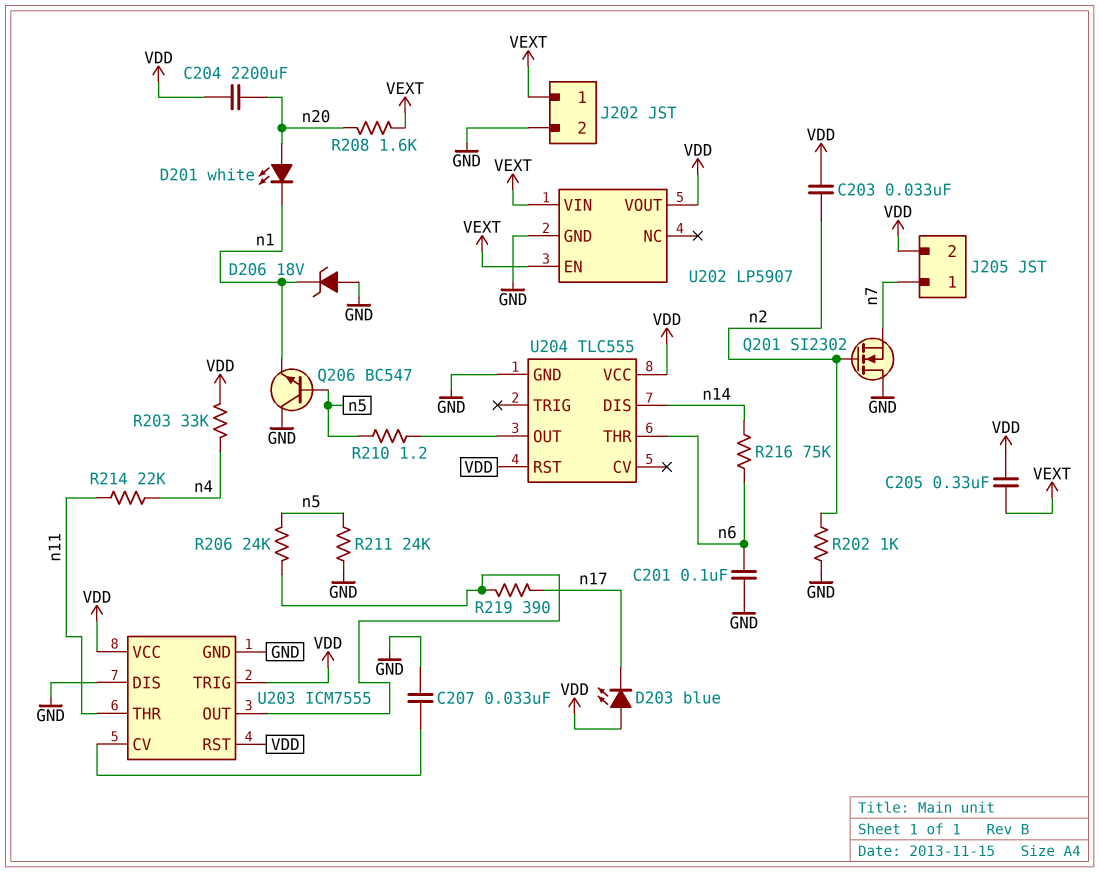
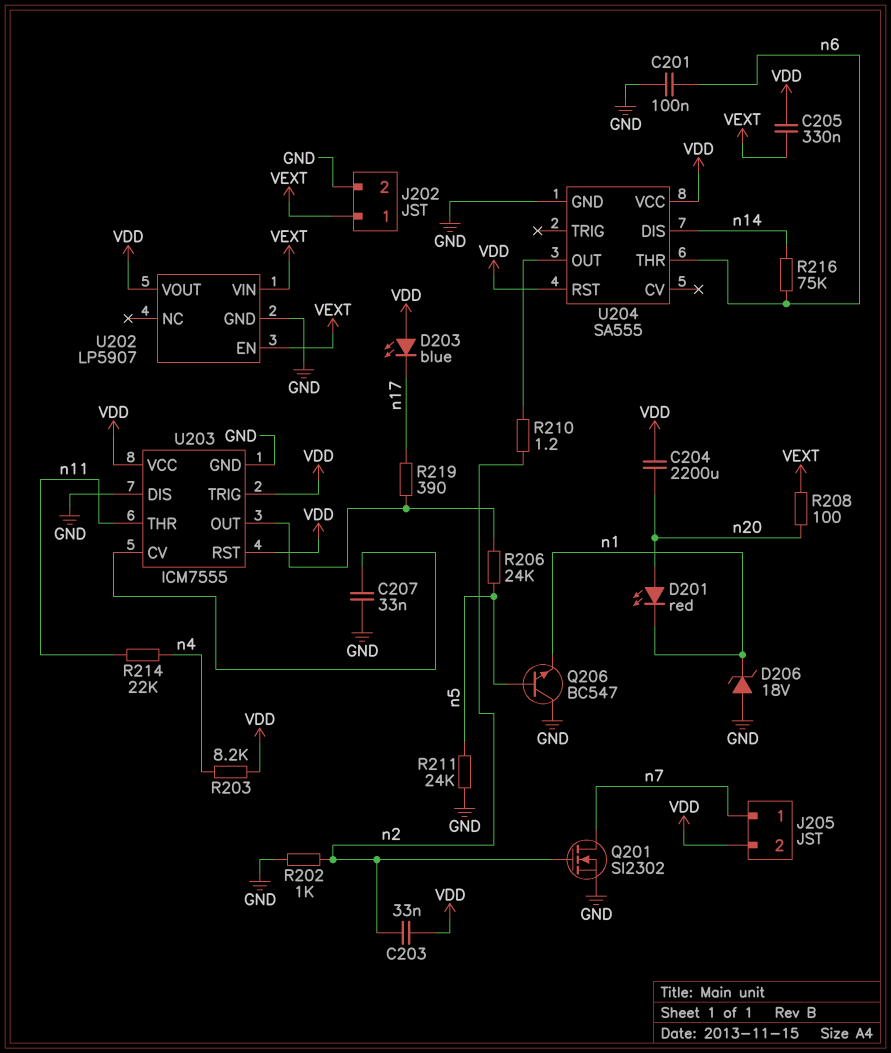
D201: LED white (A n20, K n1) -> LED red (A n20, K n1)
Q201: NMOS SI2302 (G n2, D GND, S n7) -> NMOS SI2302 (G n2, D n7, S GND)
R203: 33k (VDD, n4) -> 8.2k (VDD, n4)
R208: 1.6k (VEXT, n20) -> 100 (VEXT, n20)
R210: 1.2 (U204/OUT, n5) -> 1.2 (U204/OUT, n2)
U204: TLC555 -> SA555

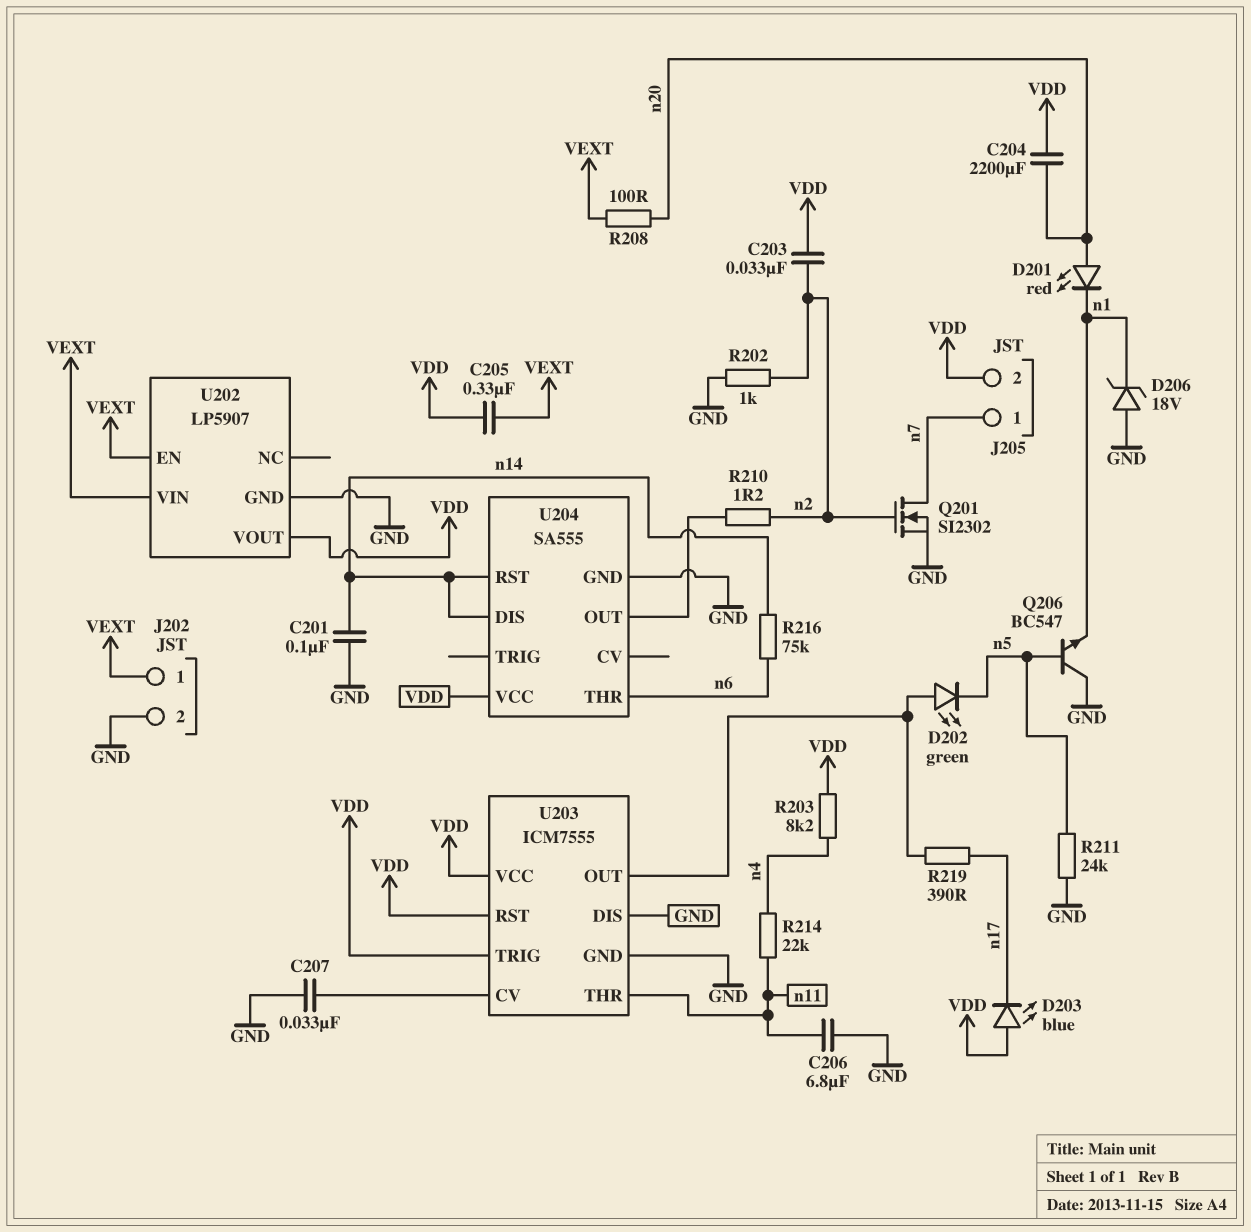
C201: 100nF (GND, n6) -> 100nF (GND, n14)
C206: none -> 6.8uF (GND, n11)
D202: none -> LED green (A U203/OUT, K n5)
R206: 24k (U203/OUT, n5) -> none
U204 pin RST: VDD -> n14

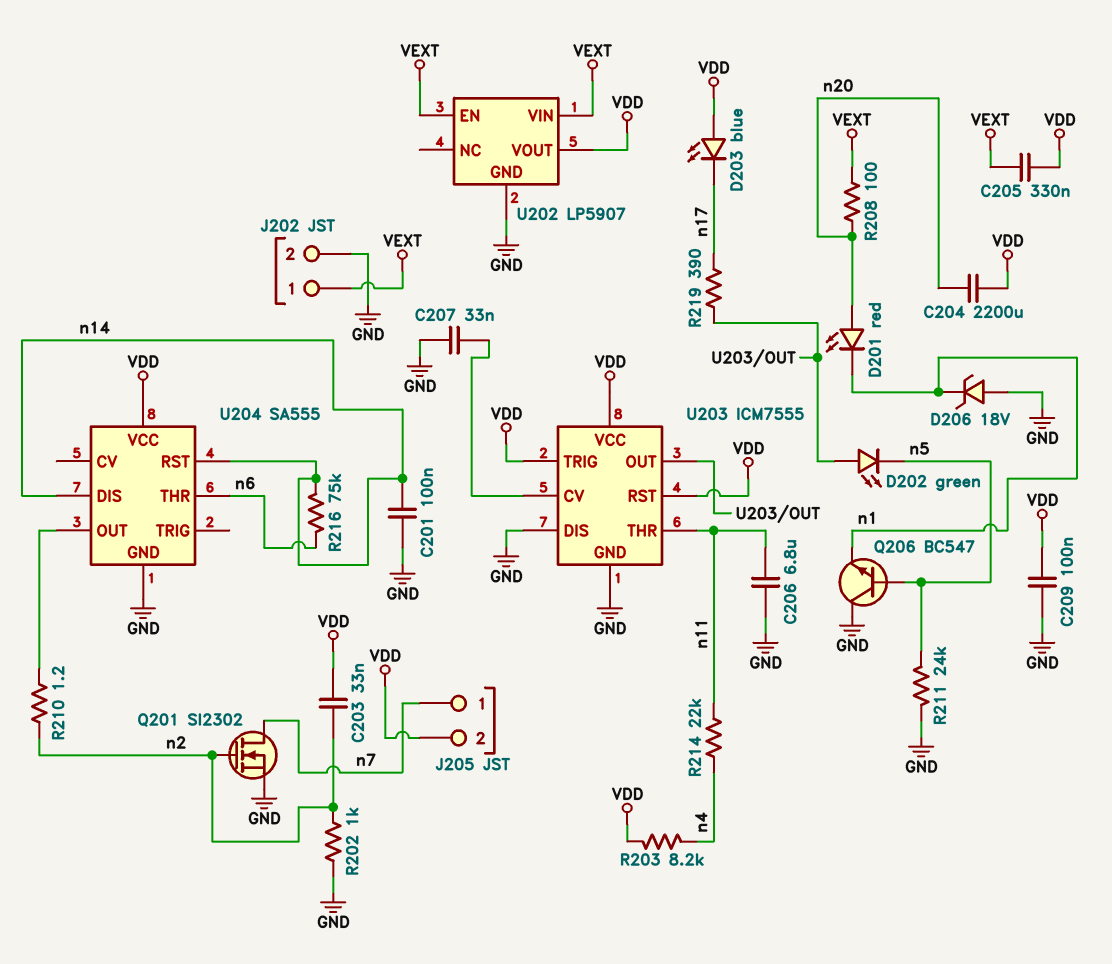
C209: none -> 100nF (GND, VDD)

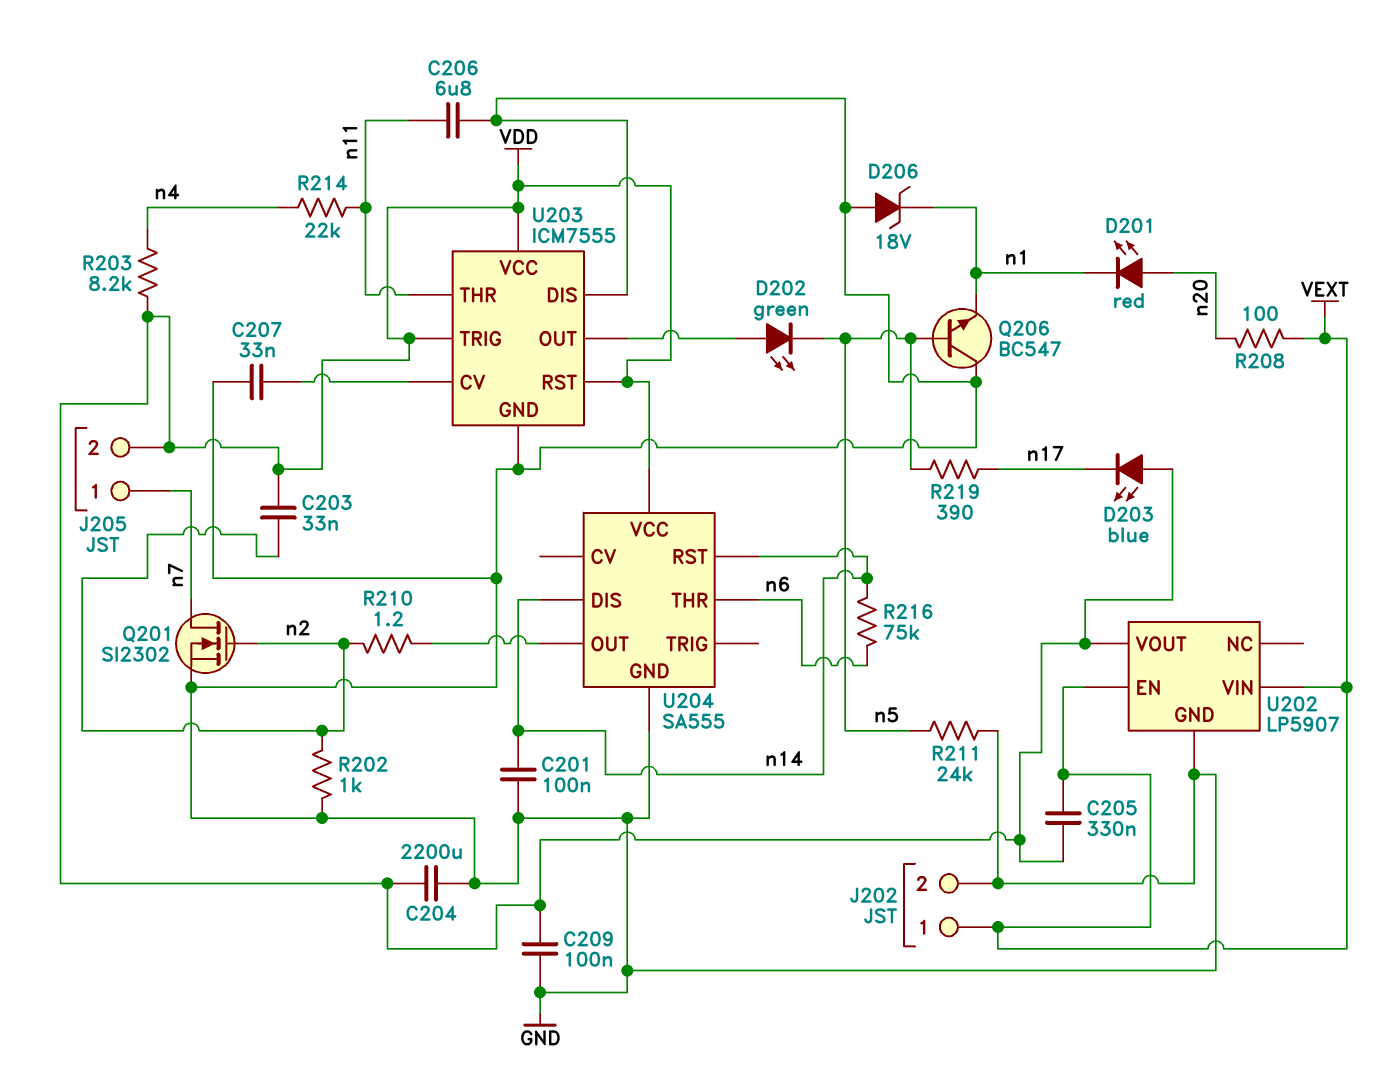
C204: 2200uF (VDD, n20) -> 2200uF (GND, VDD)
R219: 390 (U203/OUT, n17) -> 390 (n5, n17)

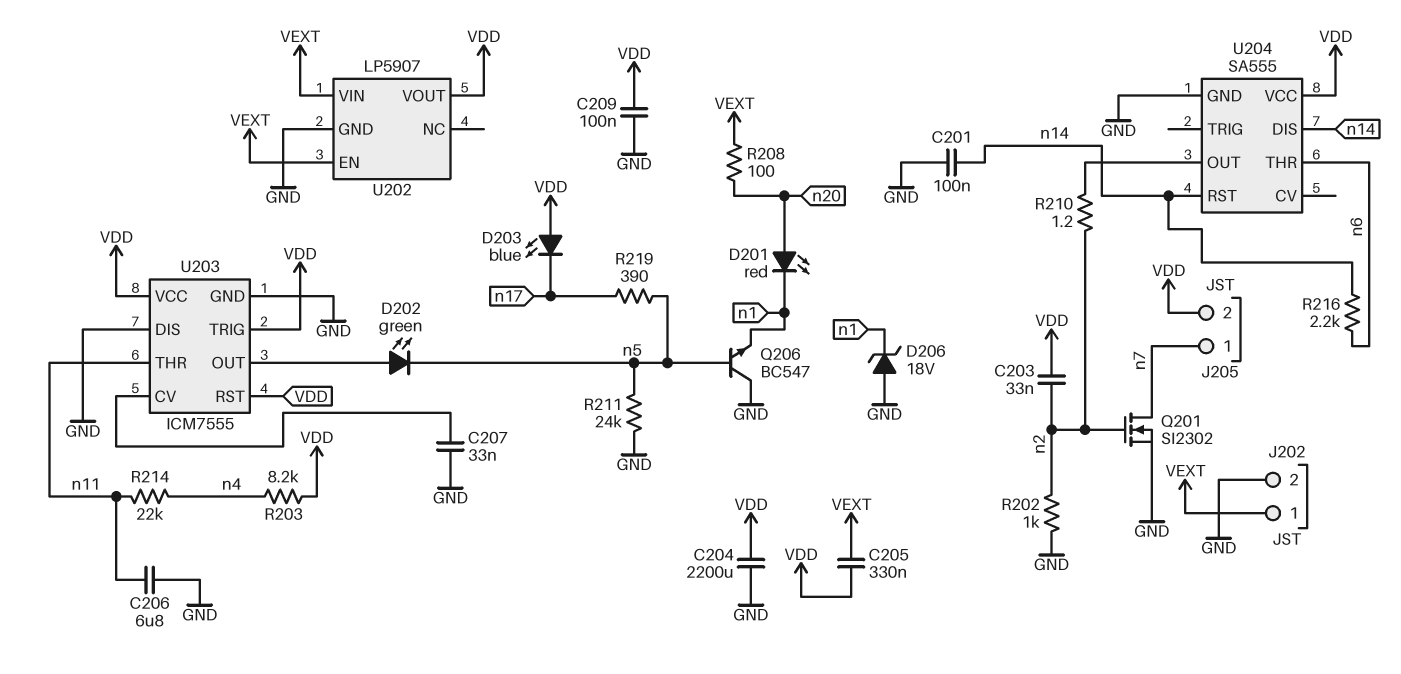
R216: 75k (n6, n14) -> 2.2k (n6, n14)

